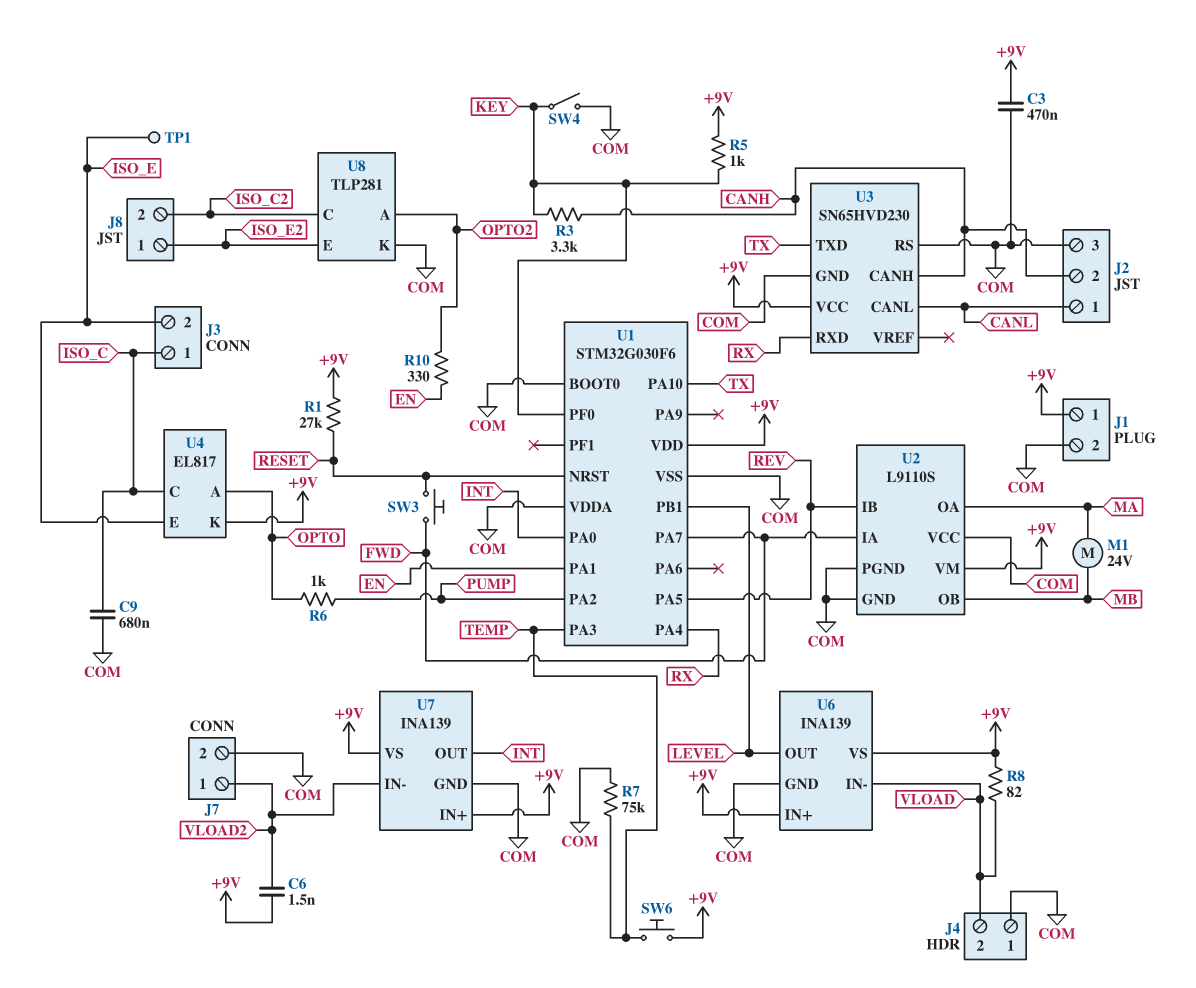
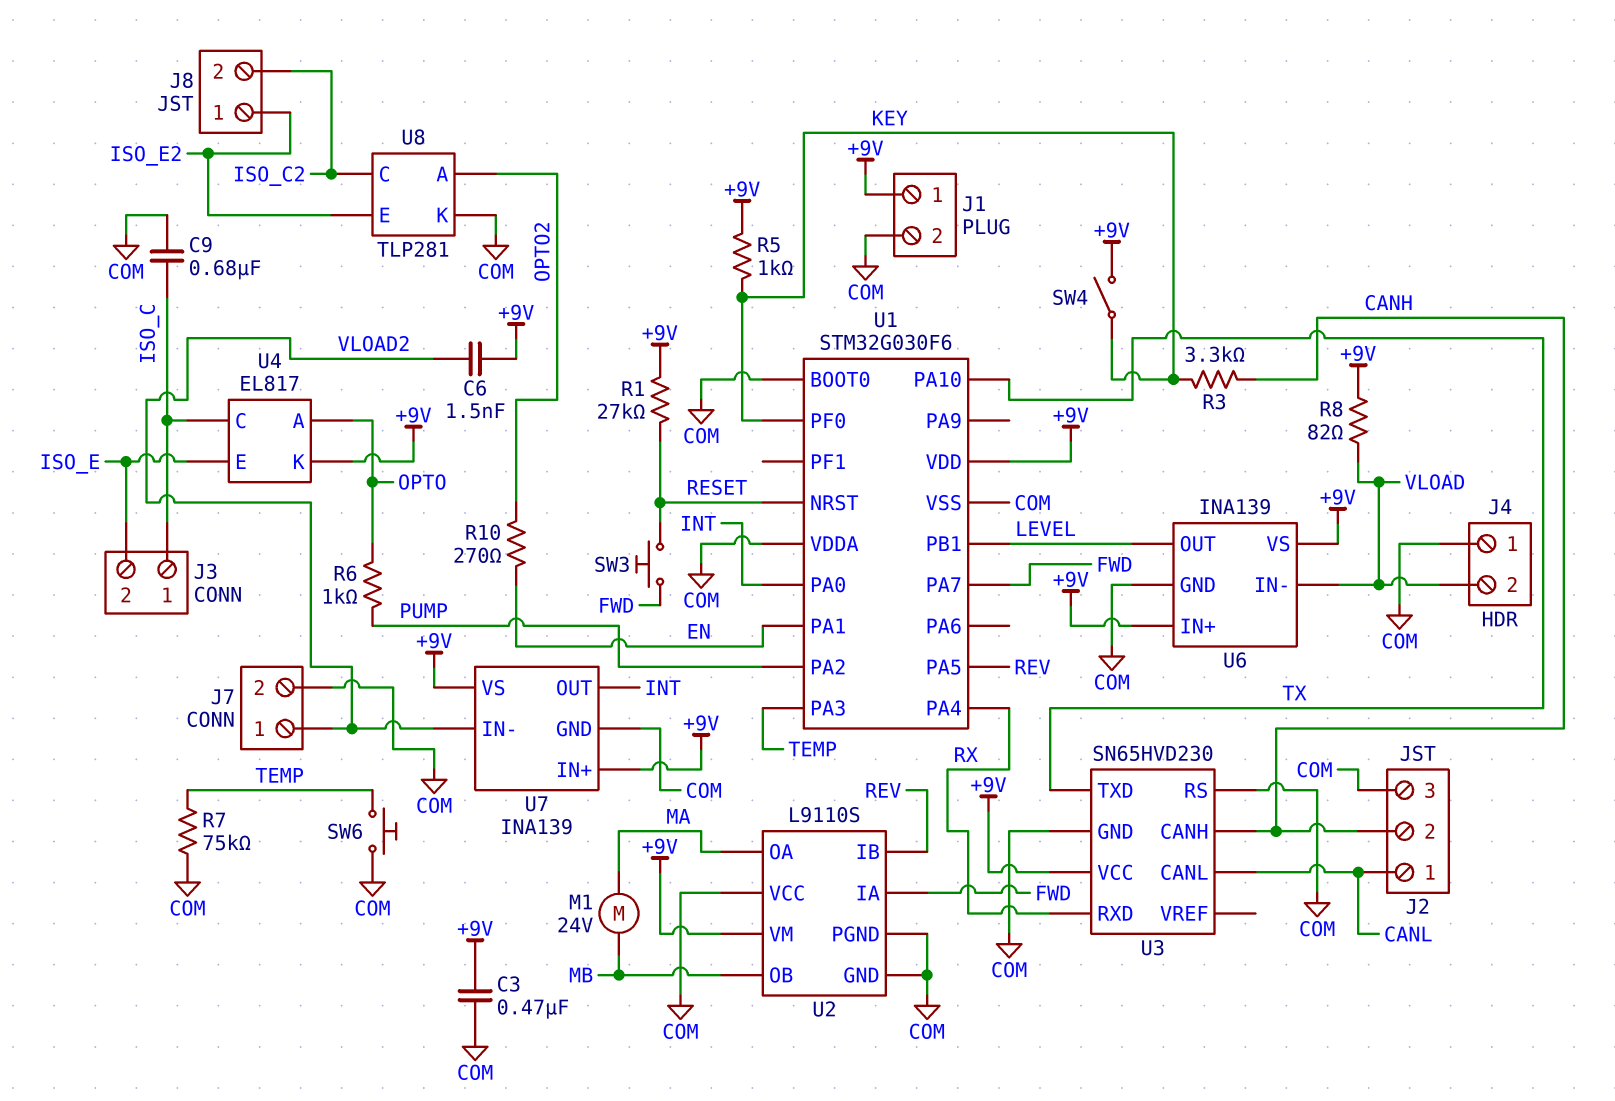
R10: 330 (EN, OPTO2) -> 270 (EN, OPTO2)
SW4: switch (COM, KEY) -> switch (+9V, KEY)
SW6: button (+9V, TEMP) -> button (COM, TEMP)
TP1: test point (ISO_E) -> none

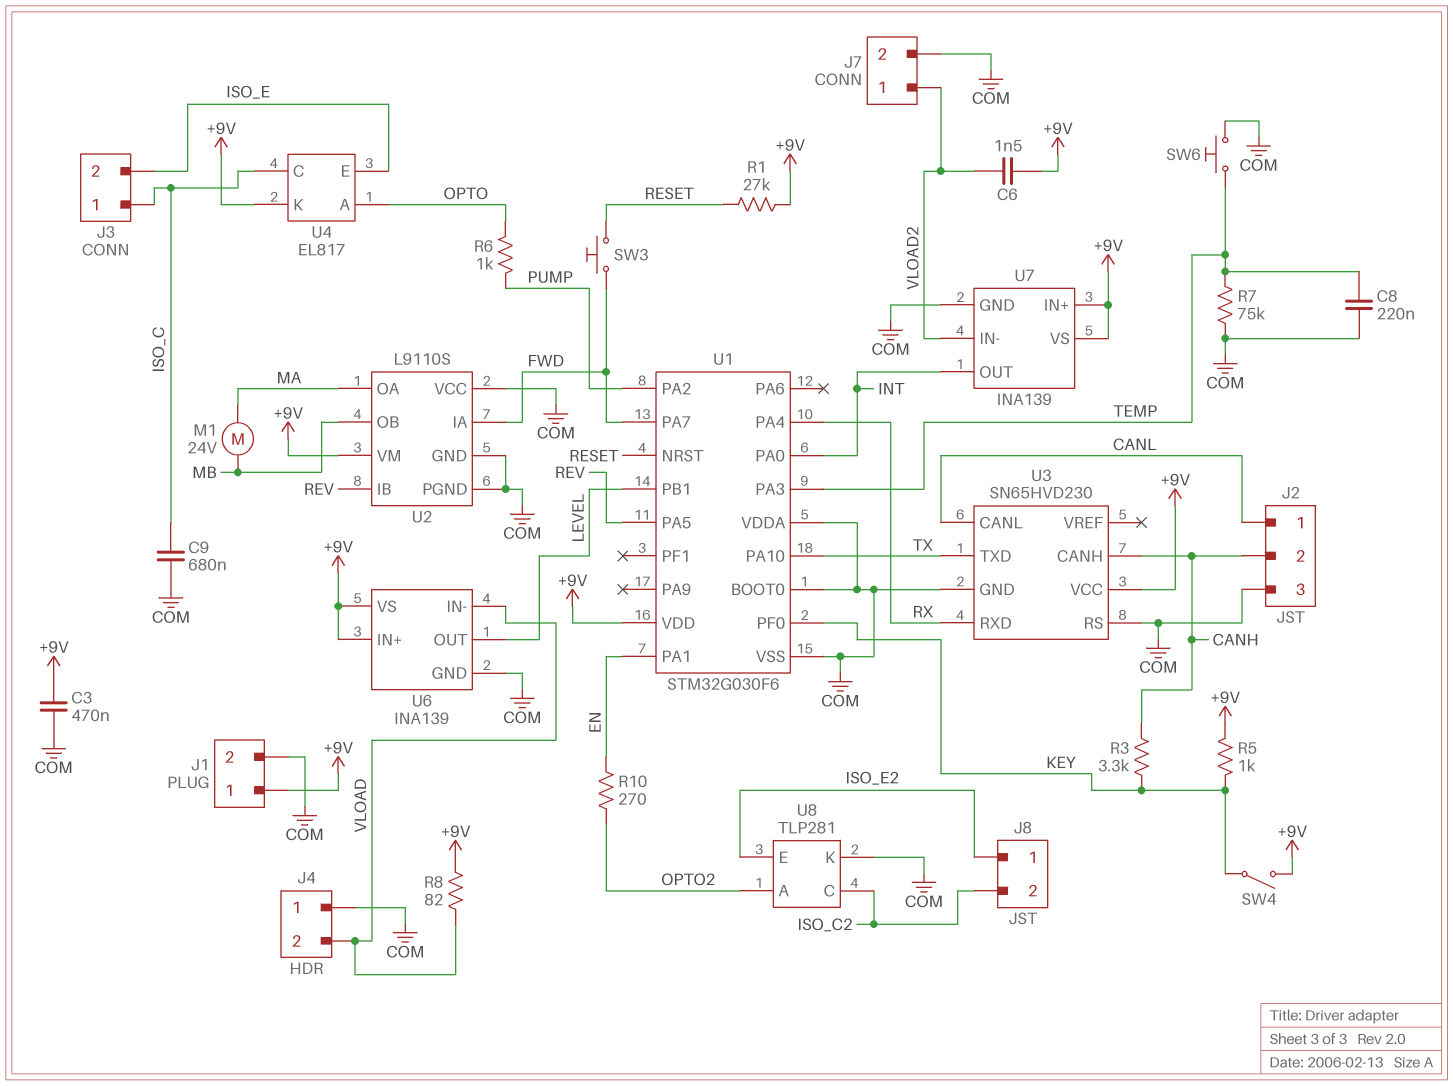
C8: none -> 220nF (COM, TEMP)

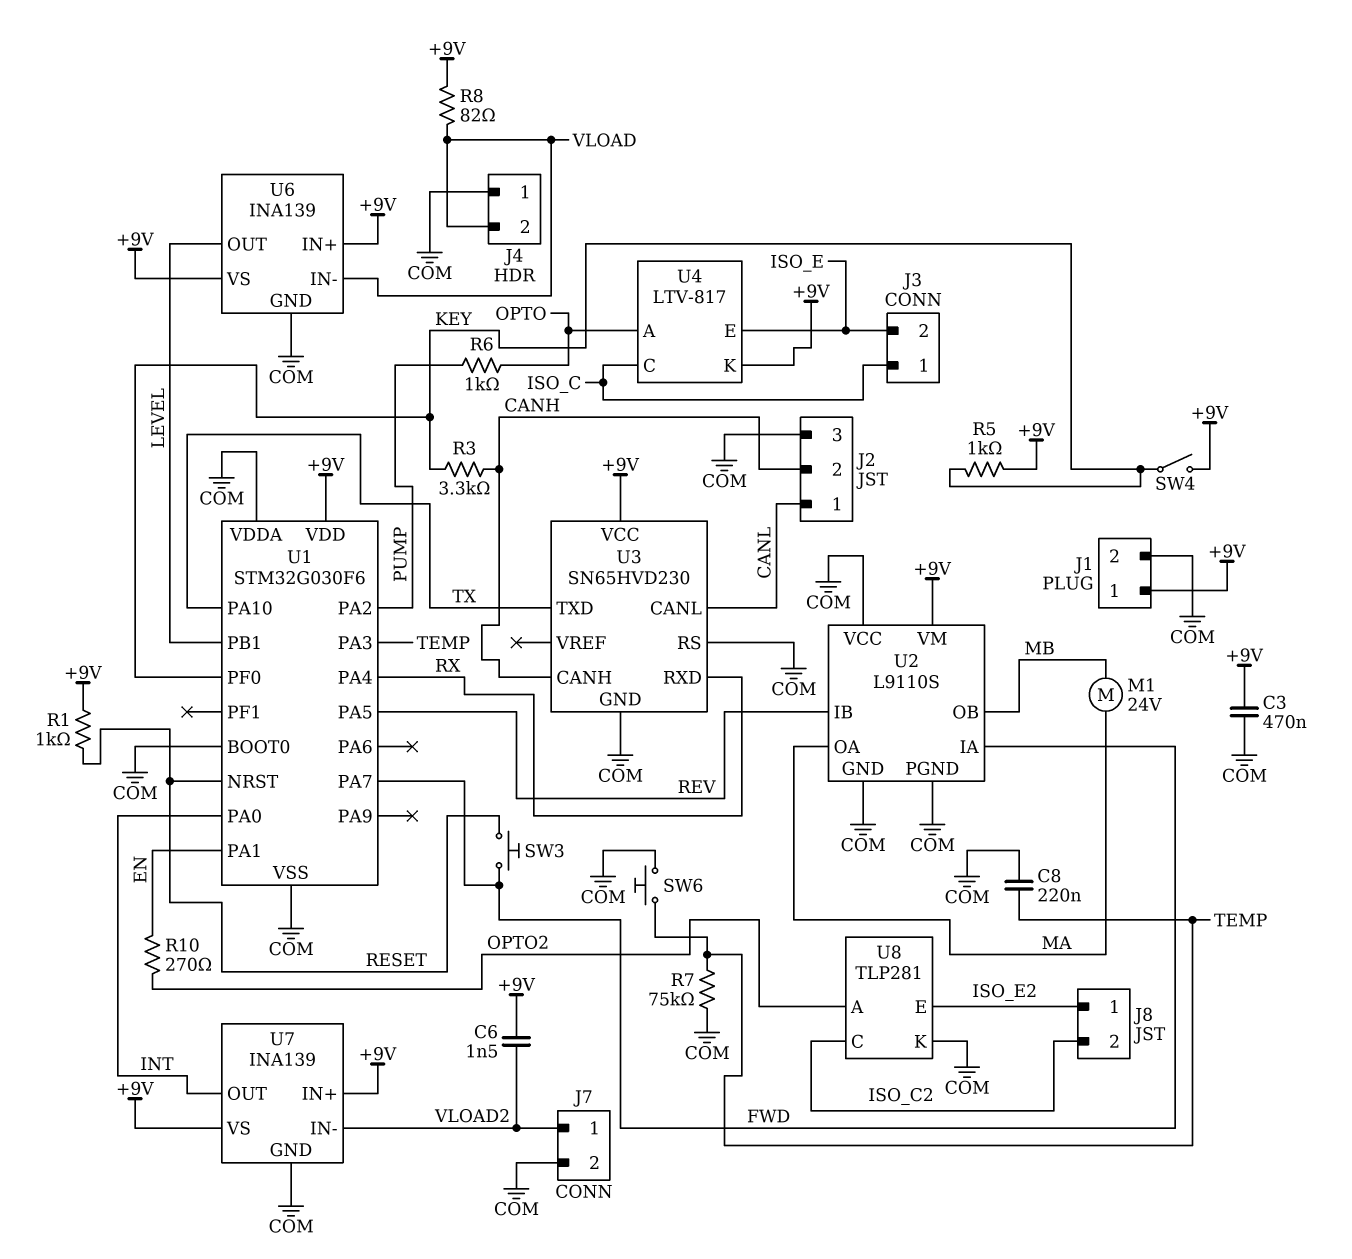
C9: 680nF (COM, ISO_C) -> none
R1: 27k (+9V, RESET) -> 1k (+9V, RESET)
U4: EL817 -> LTV-817

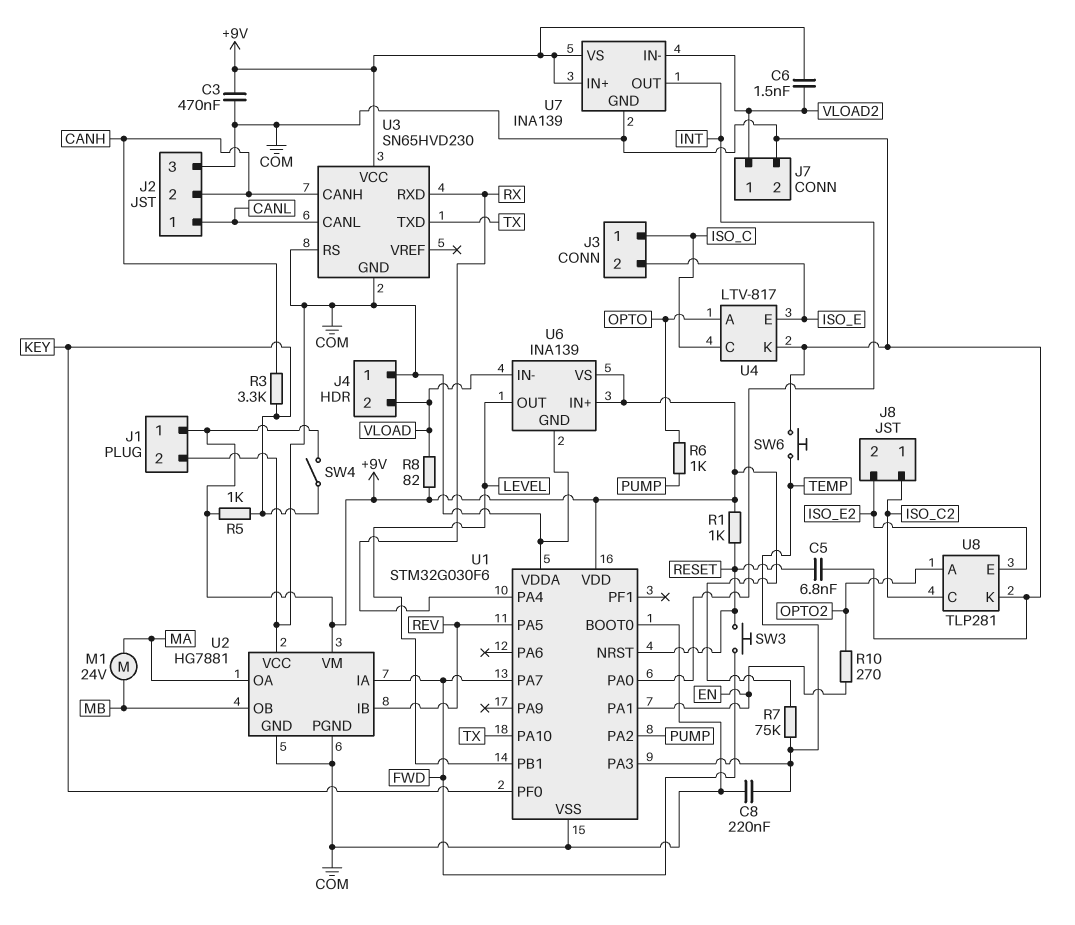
C5: none -> 6.8nF (COM, RESET)
J8 pin 1: ISO_E2 -> ISO_C2
J8 pin 2: ISO_C2 -> ISO_E2
R7: 75k (COM, TEMP) -> 75k (+9V, TEMP)
U2: L9110S -> HG7881
U4 pin K: +9V -> COM

